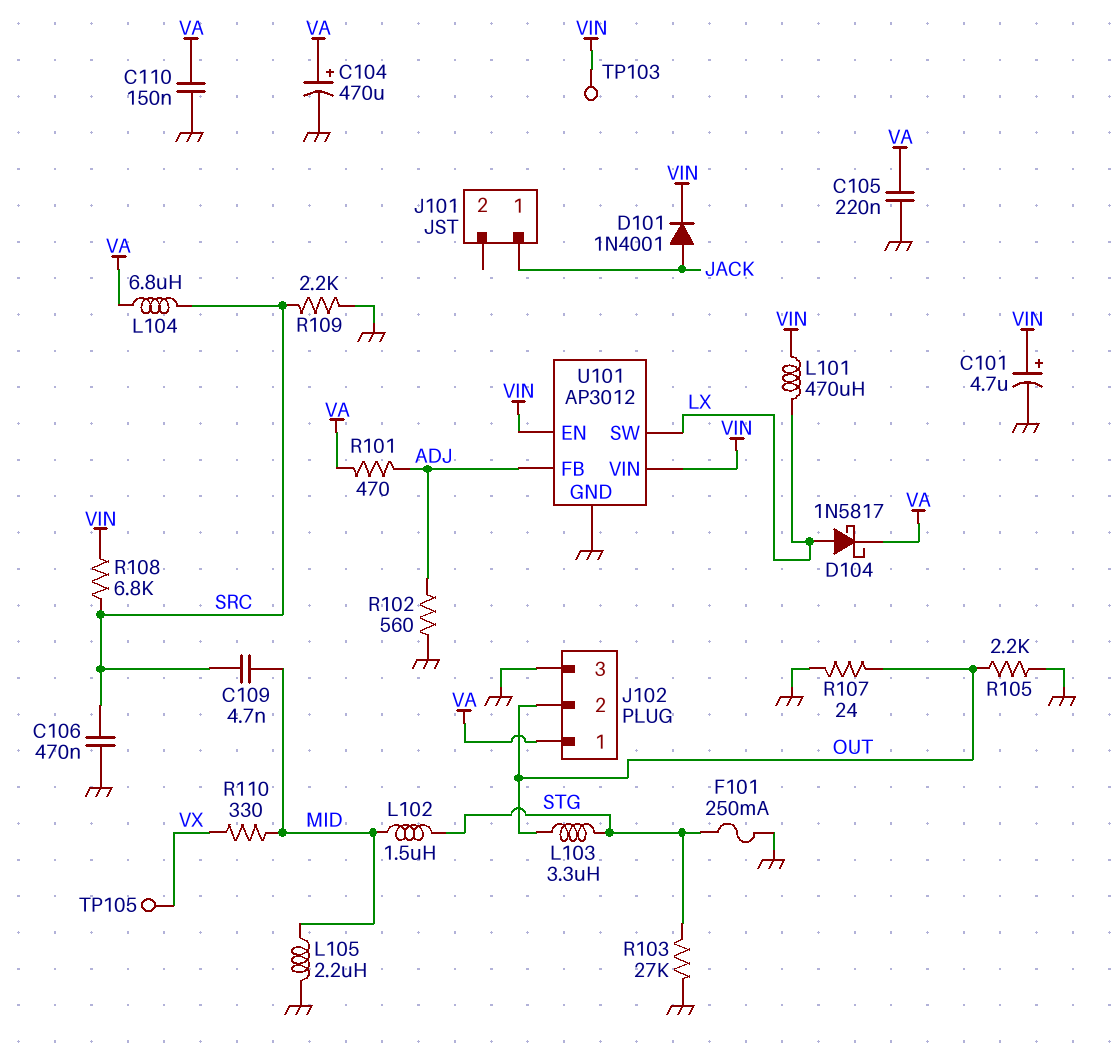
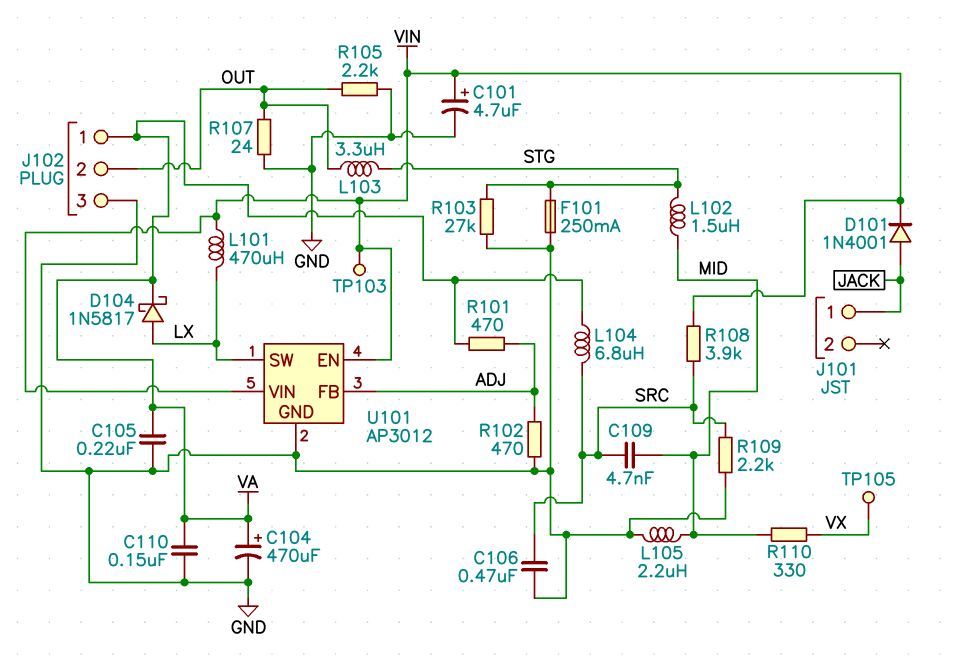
R102: 560 (ADJ, GND) -> 470 (ADJ, GND)
R108: 6.8k (SRC, VIN) -> 3.9k (SRC, VIN)

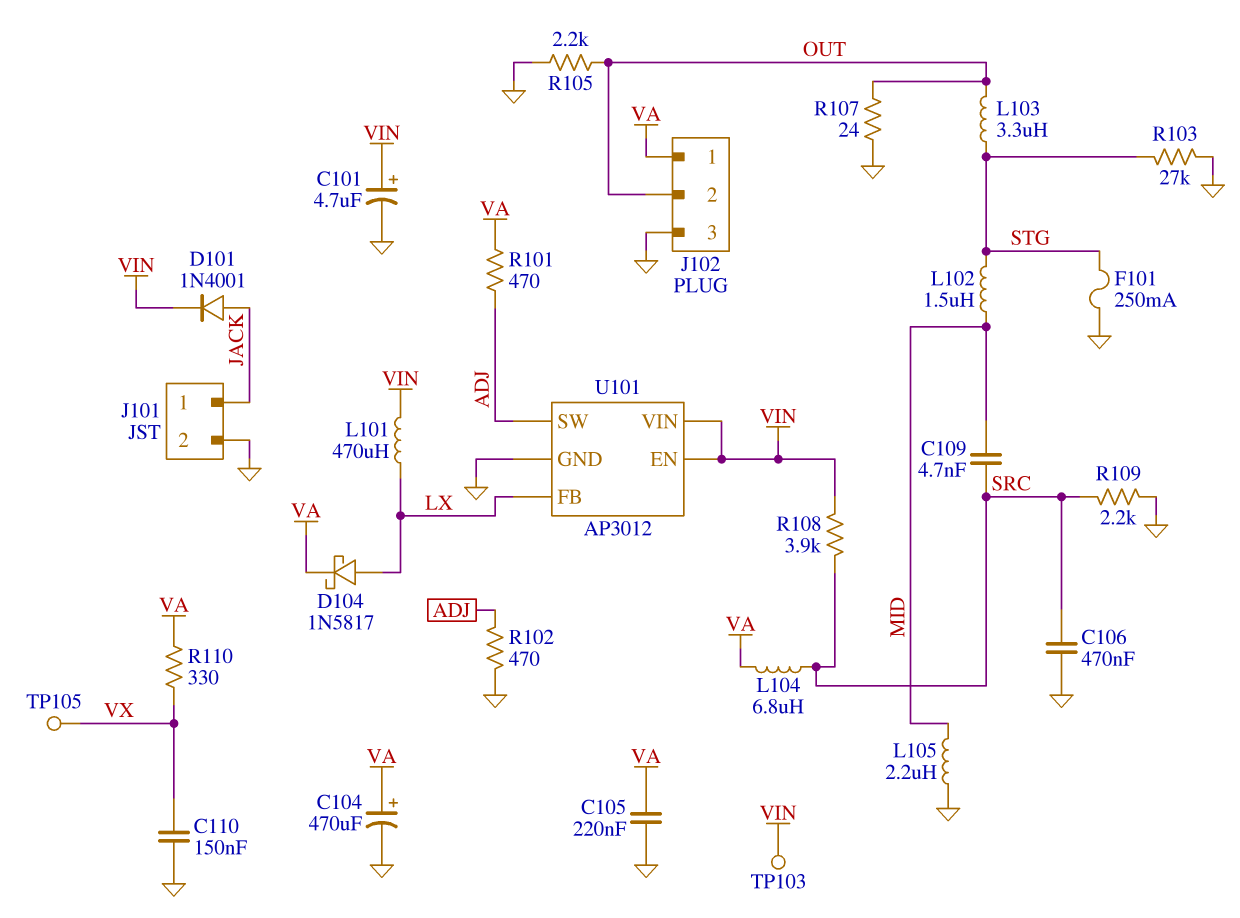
C110: 150nF (GND, VA) -> 150nF (GND, VX)
J101 pin 2: none -> GND
R110: 330 (MID, VX) -> 330 (VA, VX)
U101 pin FB: ADJ -> LX
U101 pin SW: LX -> ADJ

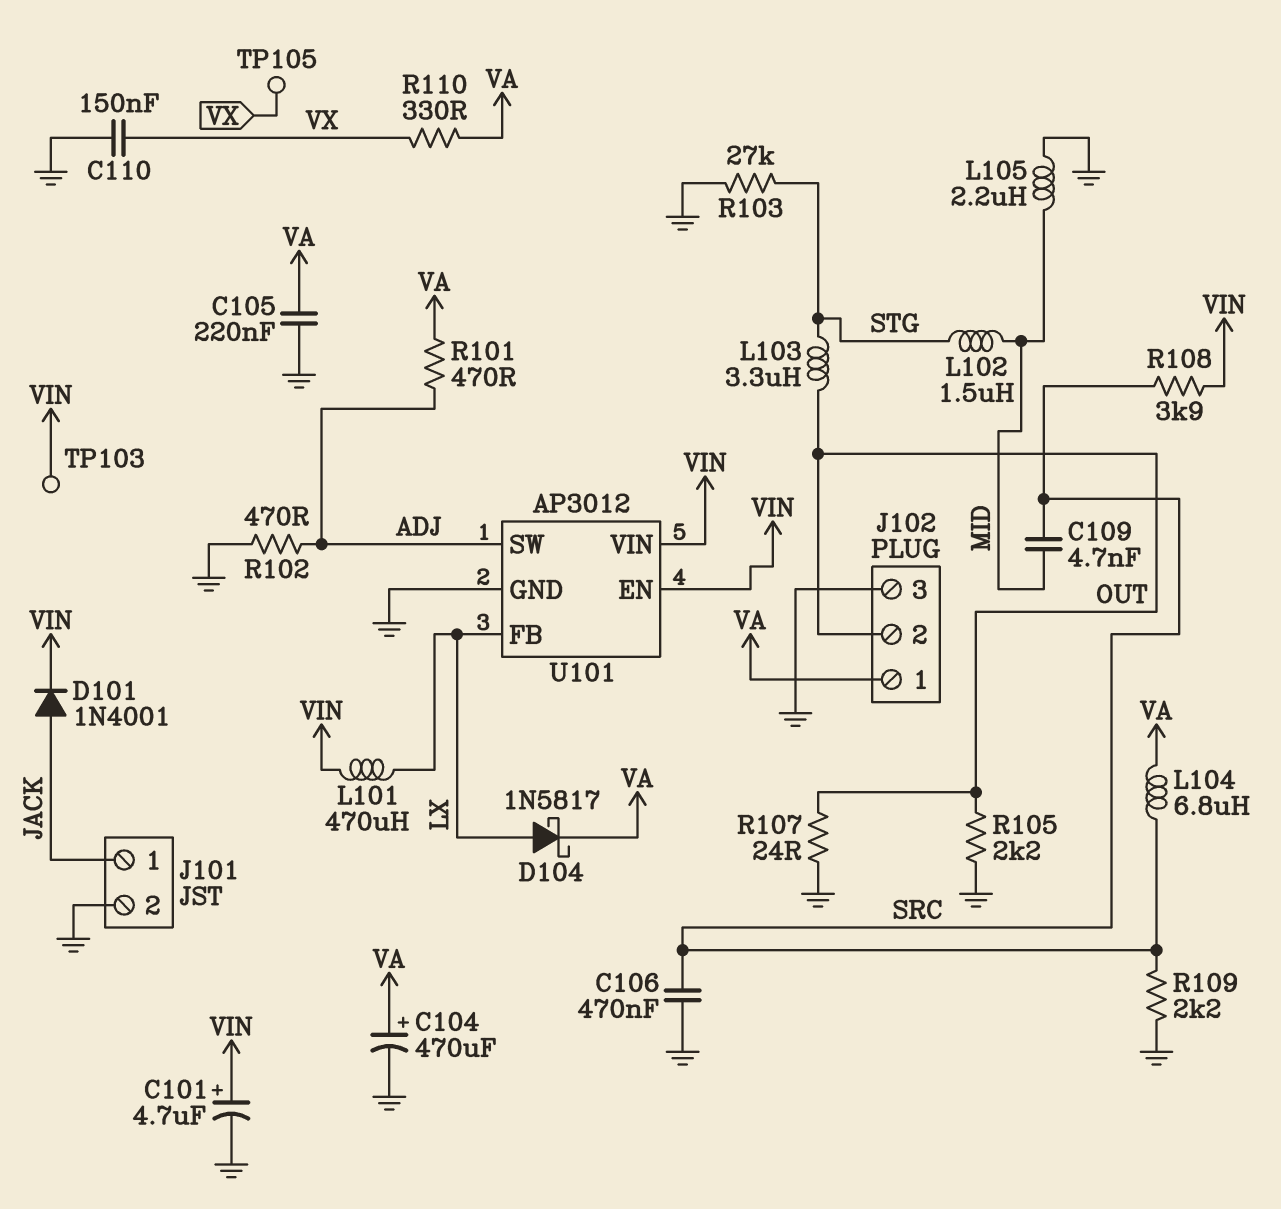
F101: 250mA (GND, STG) -> none

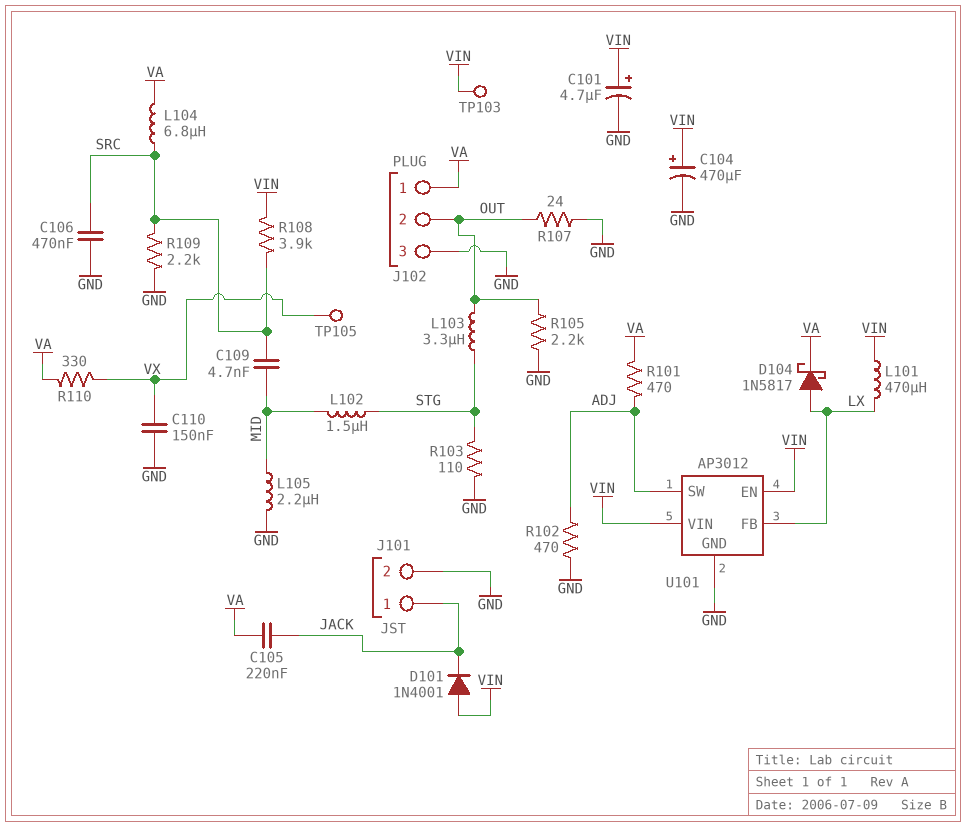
C104: 470uF (plus VA, minus GND) -> 470uF (plus VIN, minus GND)
C105: 220nF (GND, VA) -> 220nF (JACK, VA)
D101: diode 1N4001 (A JACK, K VIN) -> diode 1N4001 (A VIN, K JACK)
R103: 27k (GND, STG) -> 110 (GND, STG)

